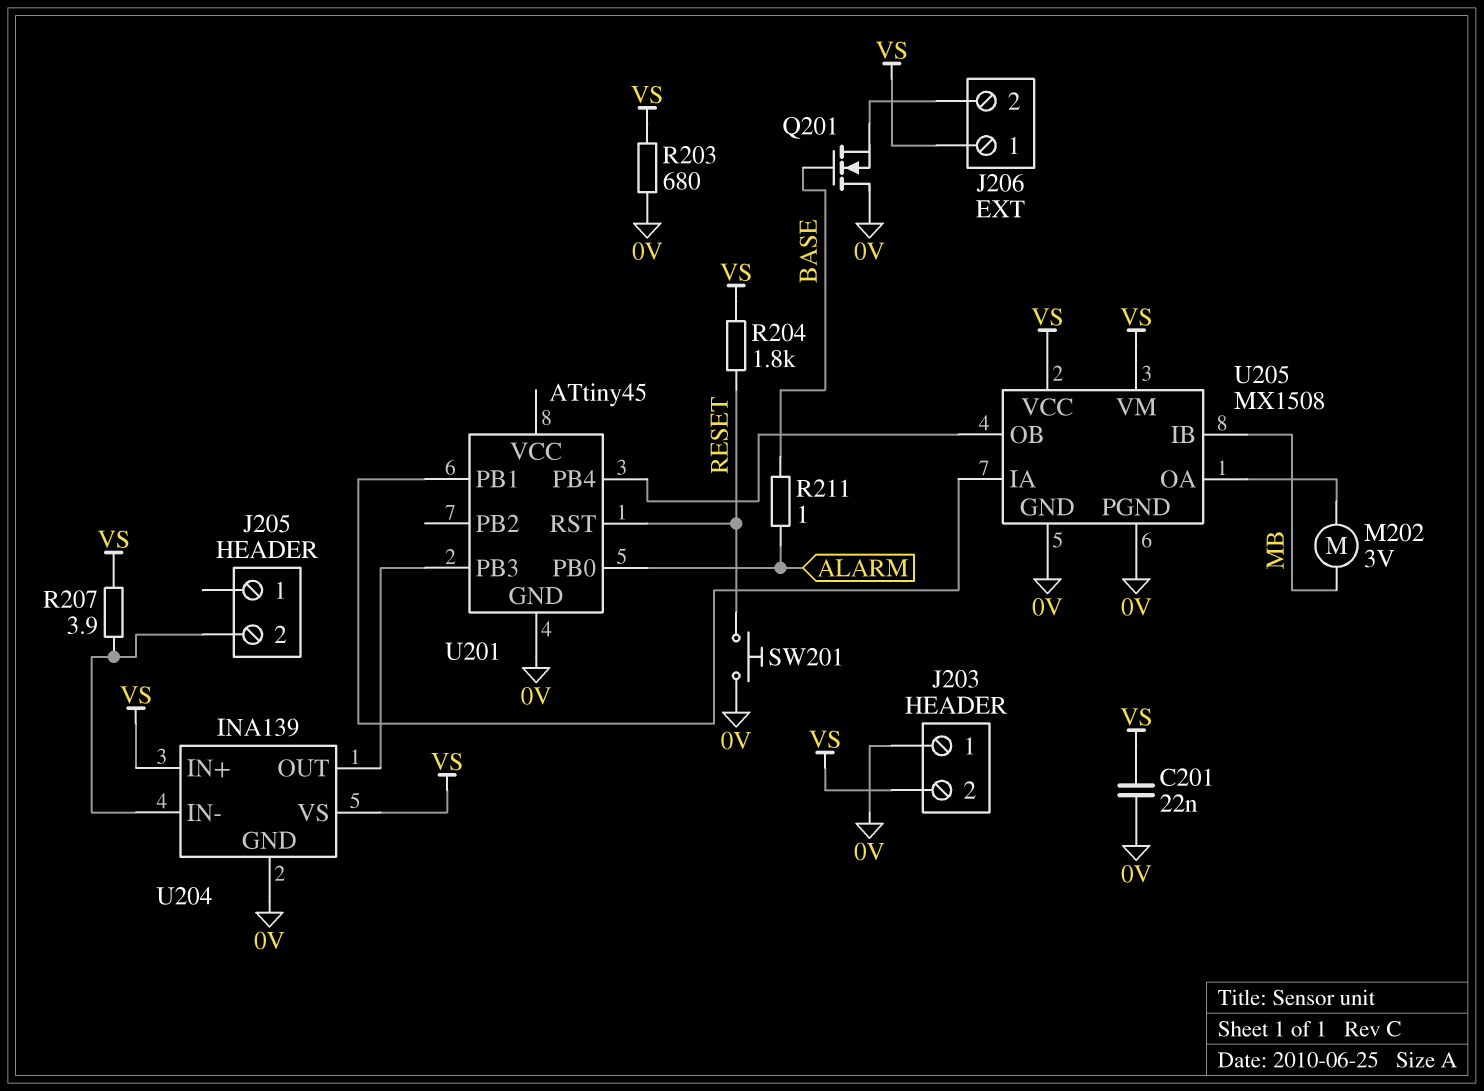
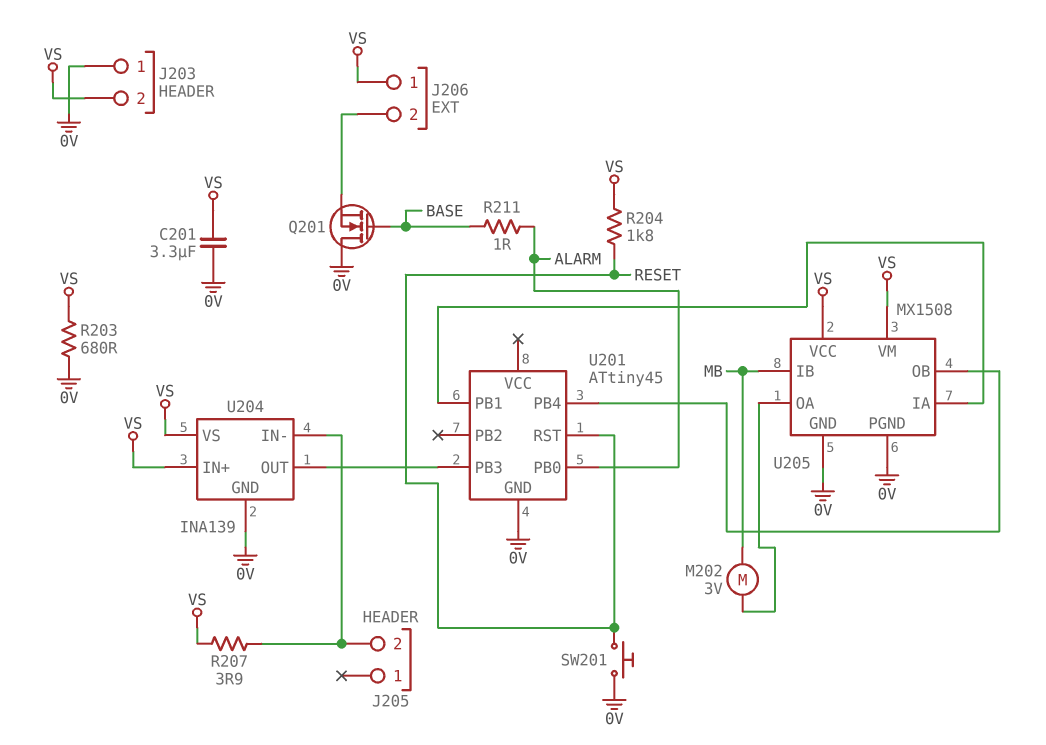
C201: 22nF (0V, VS) -> 3.3uF (0V, VS)

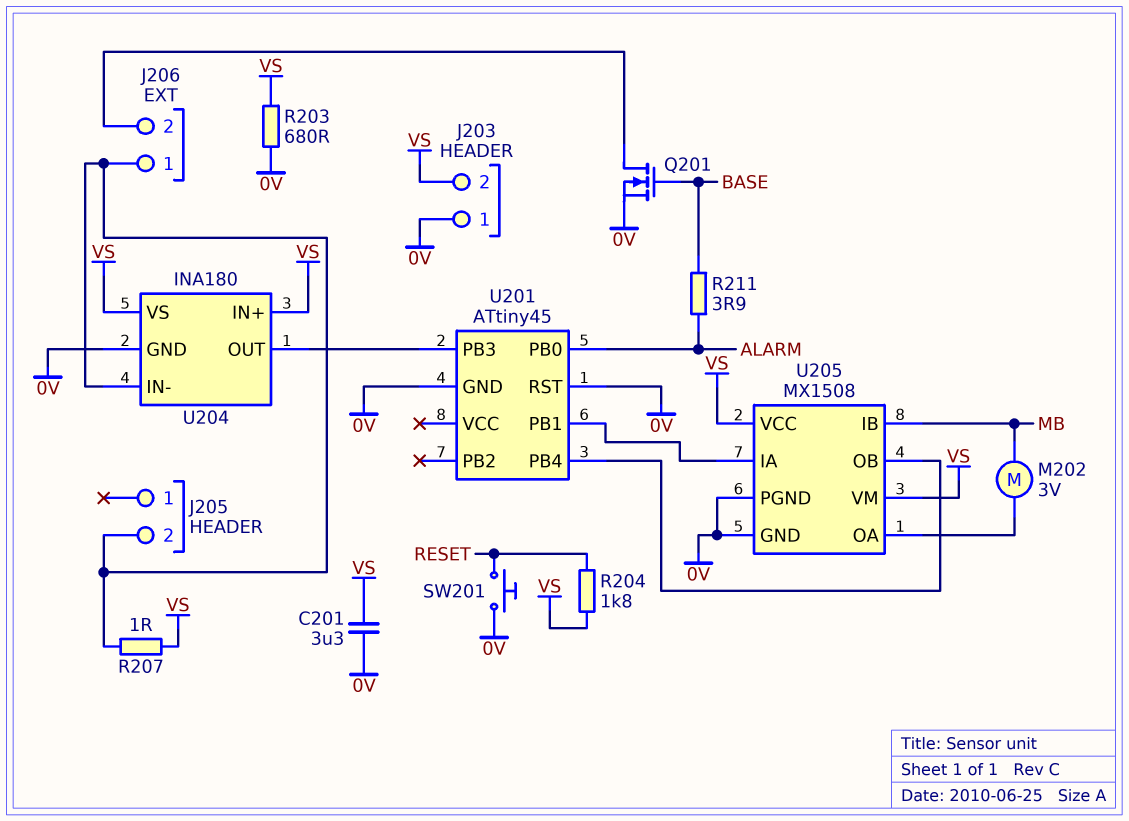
J206 pin 1: VS -> J205/2
Q201: NMOS (G BASE, D 0V, S J206/2) -> NMOS (G BASE, D J206/2, S 0V)
R207: 3.9 (J205/2, VS) -> 1 (J205/2, VS)
R211: 1 (ALARM, BASE) -> 3.9 (ALARM, BASE)
U201 pin RST: RESET -> 0V
U204: INA139 -> INA180

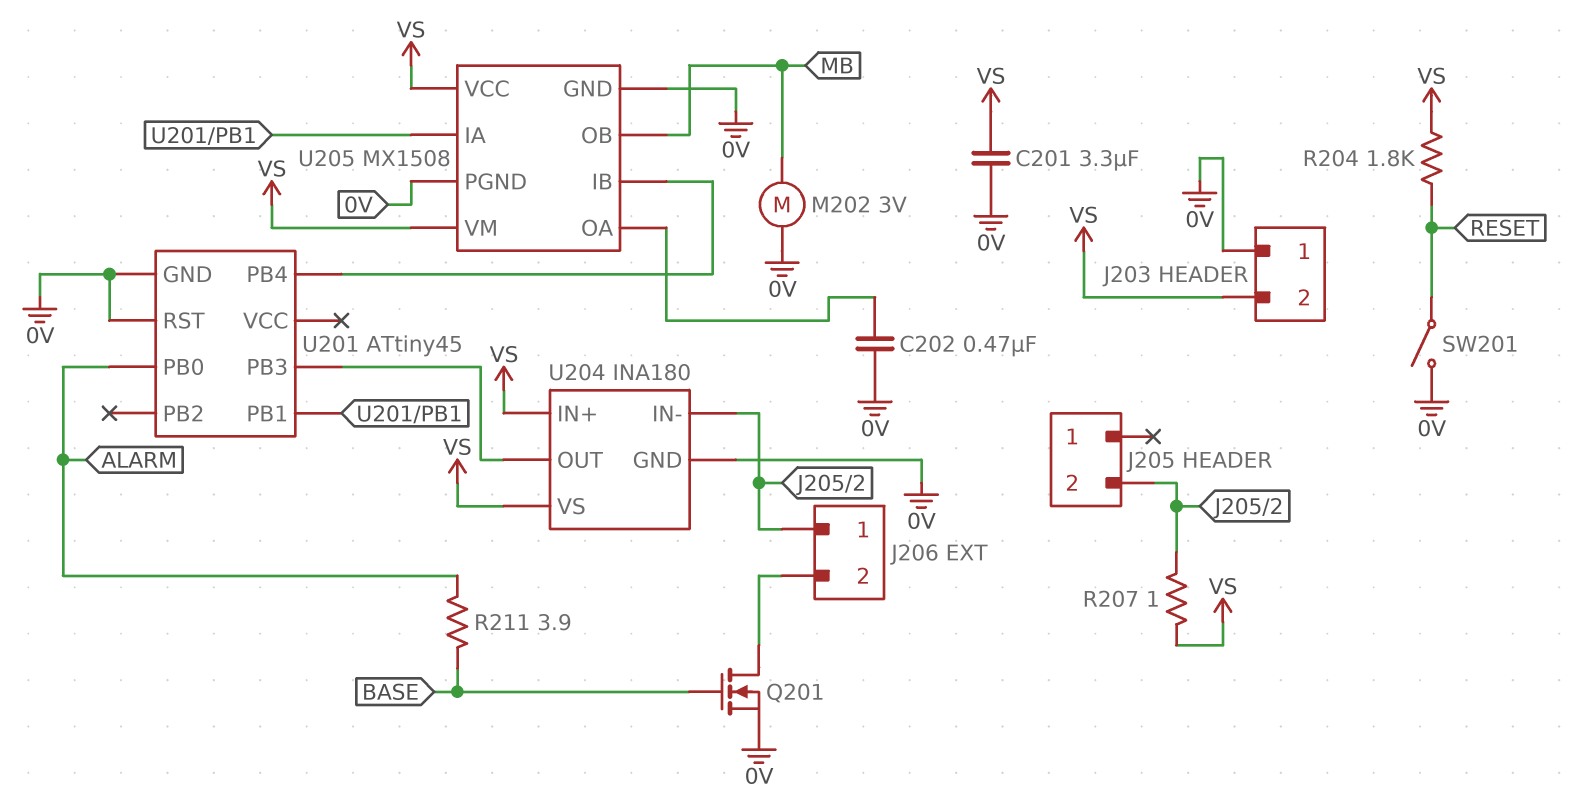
C202: none -> 470nF (0V, U205/OA)
M202: motor 3V (MB, U205/OA) -> motor 3V (0V, MB)
R203: 680 (0V, VS) -> none
SW201: button (0V, RESET) -> switch (0V, RESET)
U205 pin IB: MB -> U201/PB4
U205 pin OB: U201/PB4 -> MB

